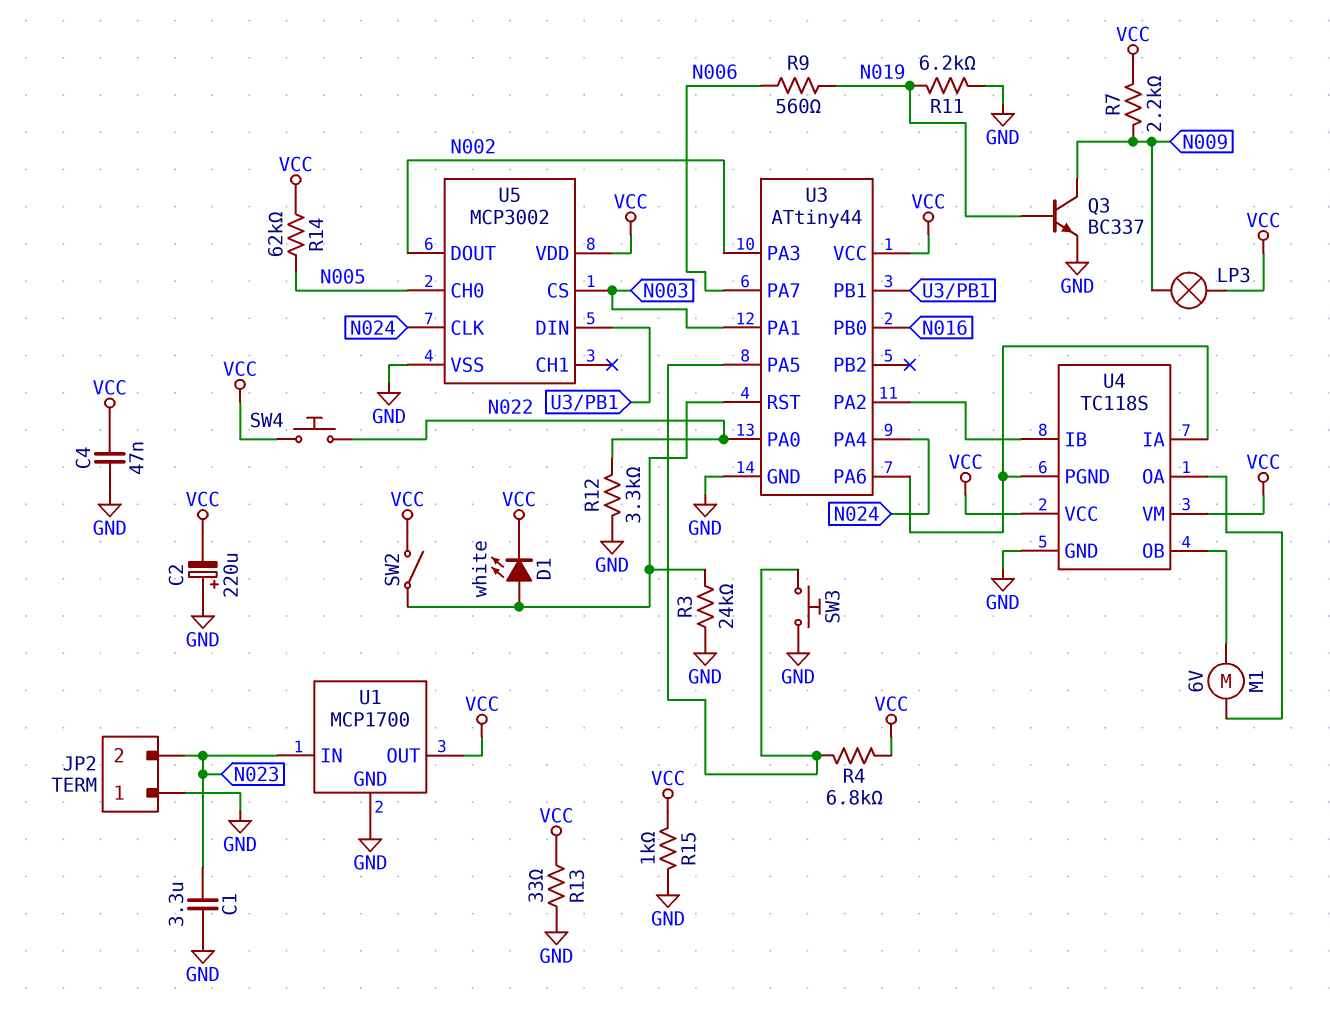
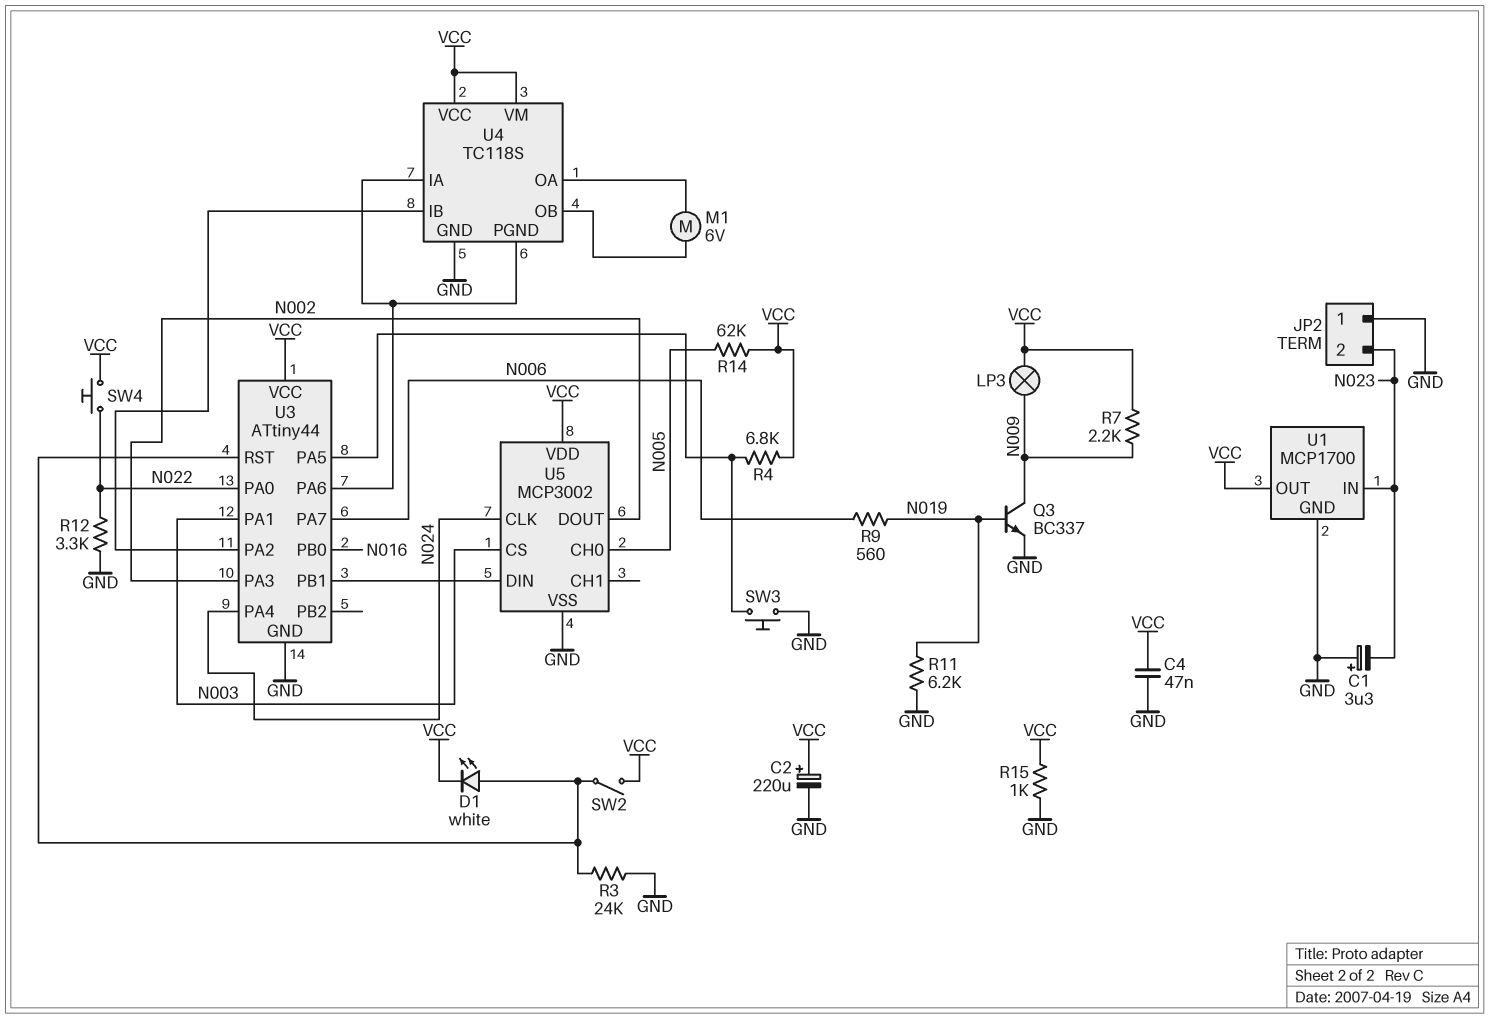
C1: 3.3uF (GND, N023) -> 3.3uF (plus GND, minus N023)
C2: 220uF (plus GND, minus VCC) -> 220uF (plus VCC, minus GND)
R13: 33 (GND, VCC) -> none

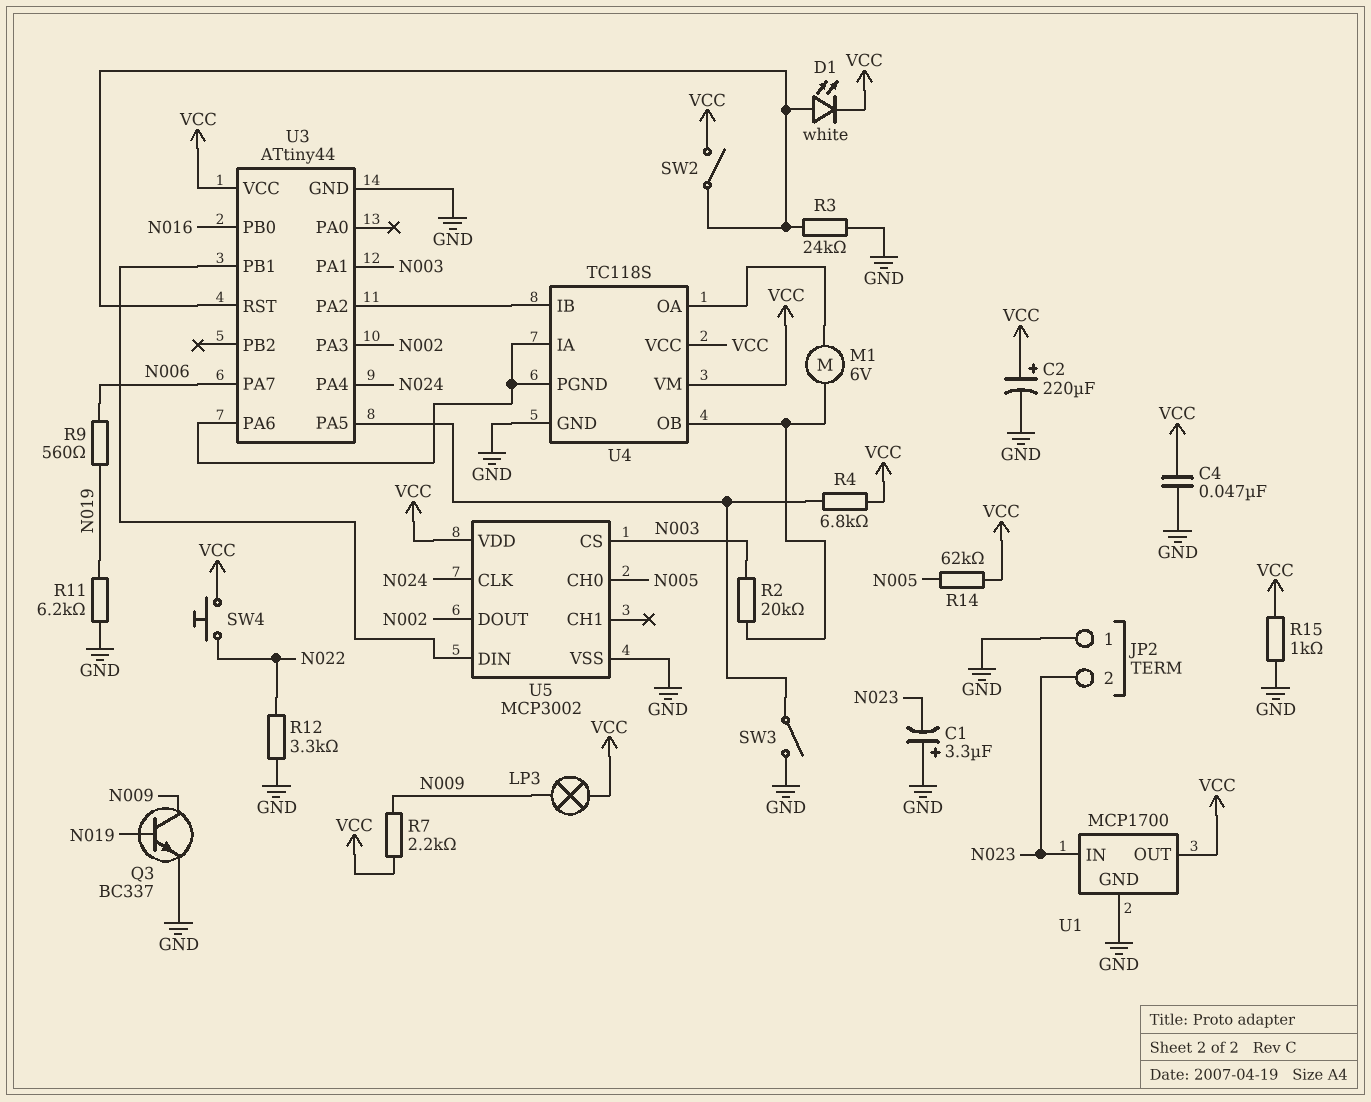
R2: none -> 20k (N003, U4/OB)
SW3: button (GND, U3/PA5) -> switch (GND, U3/PA5)
U3 pin PA0: N022 -> none

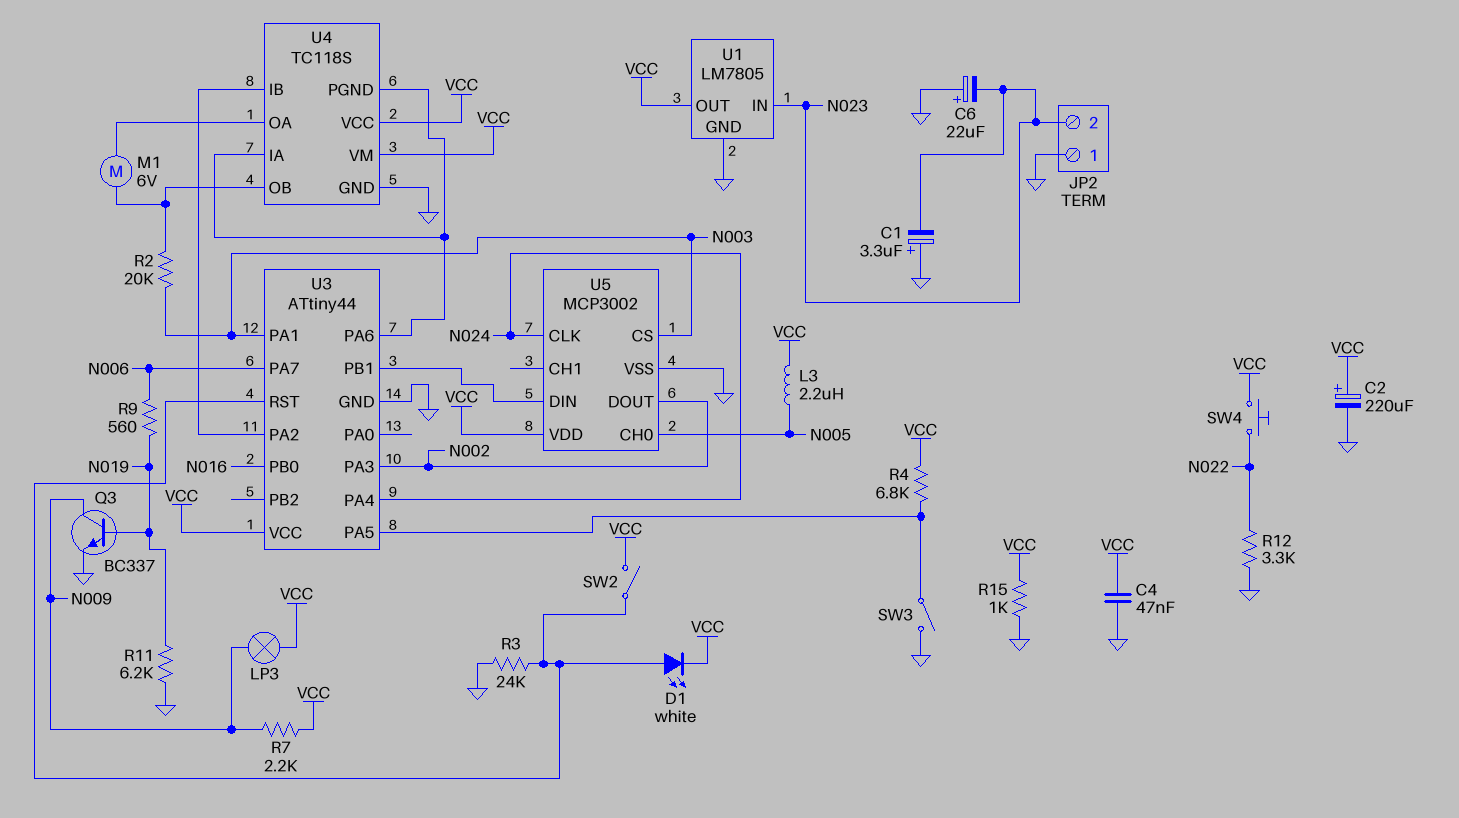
C6: none -> 22uF (plus GND, minus N023)
L3: none -> 2.2uH (N005, VCC)
R14: 62k (N005, VCC) -> none
U1: MCP1700 -> LM7805

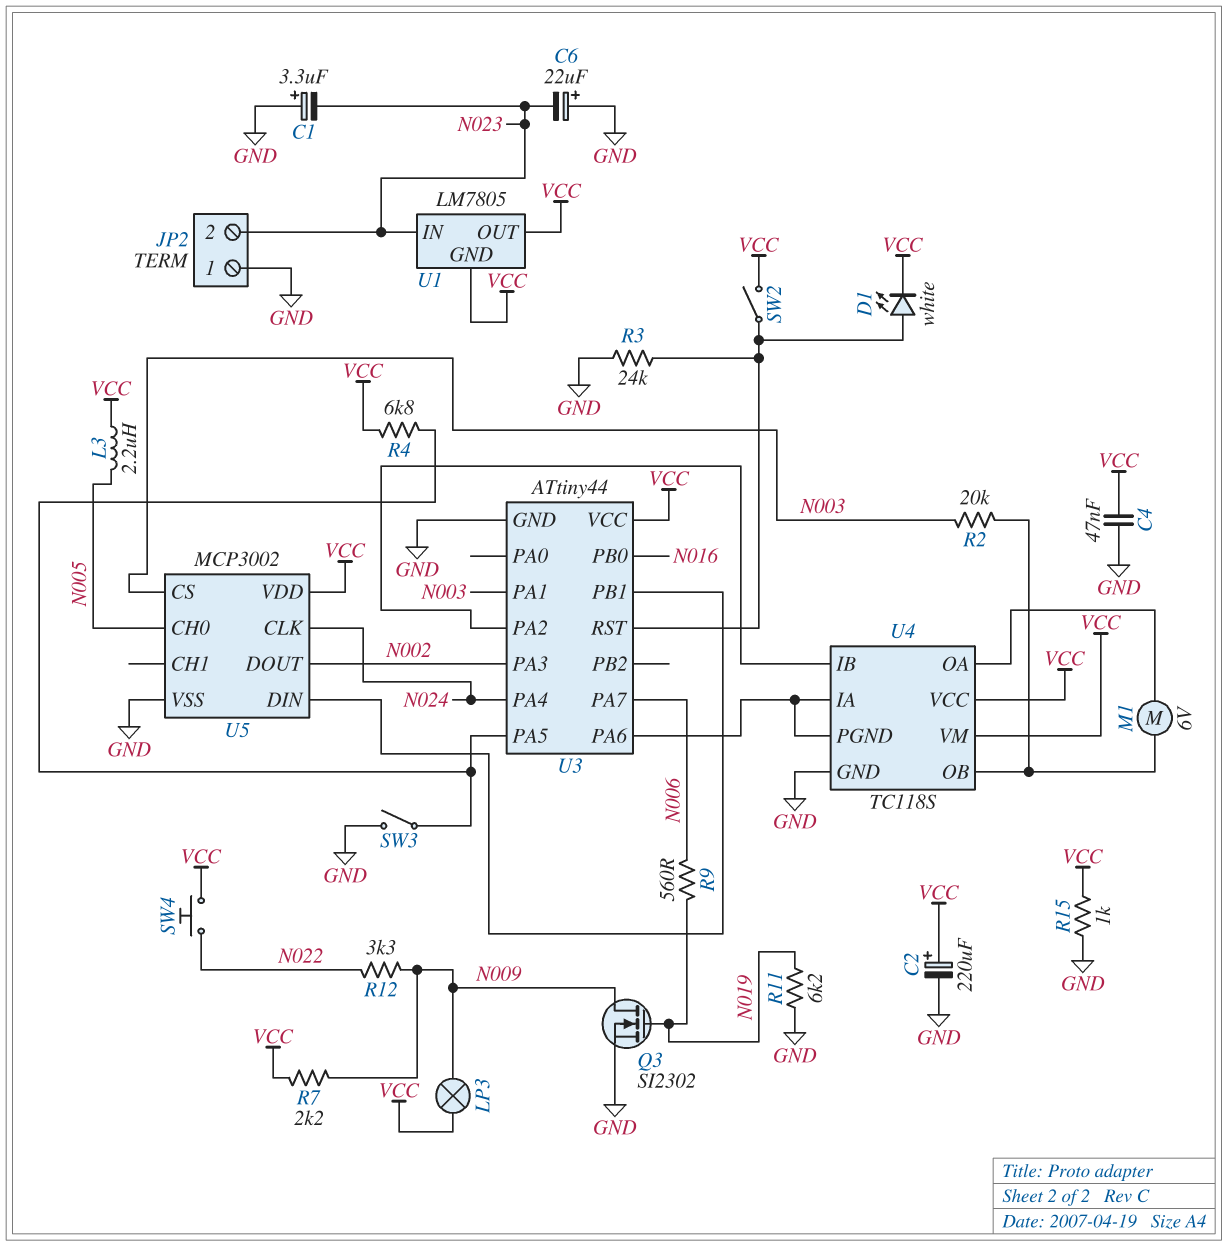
Q3: NPN BC337 (B N019, C N009, E GND) -> NMOS SI2302 (G N019, D N009, S GND)
R12: 3.3k (GND, N022) -> 3.3k (N009, N022)
U1 pin GND: GND -> VCC

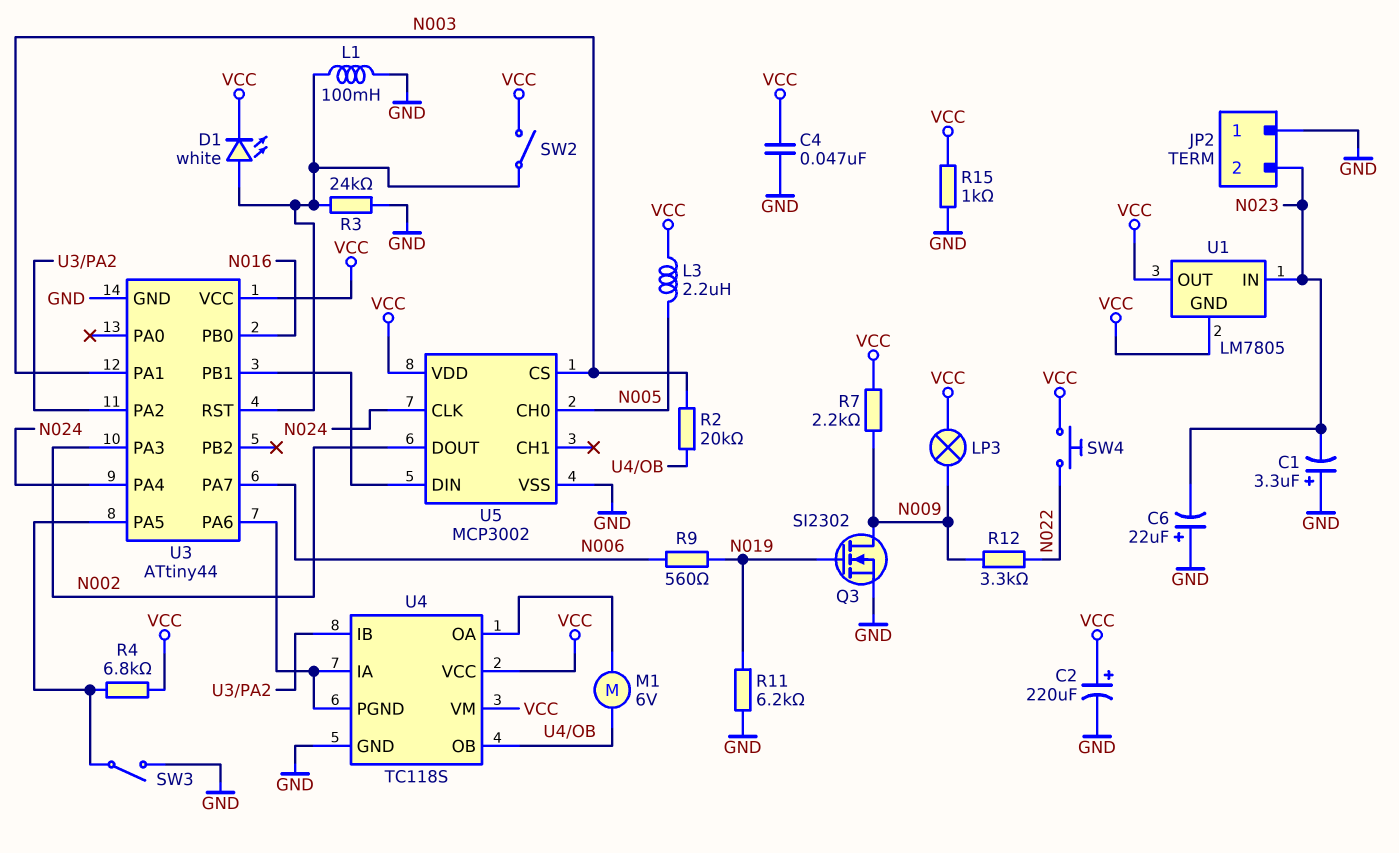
L1: none -> 100mH (GND, U3/RST)

